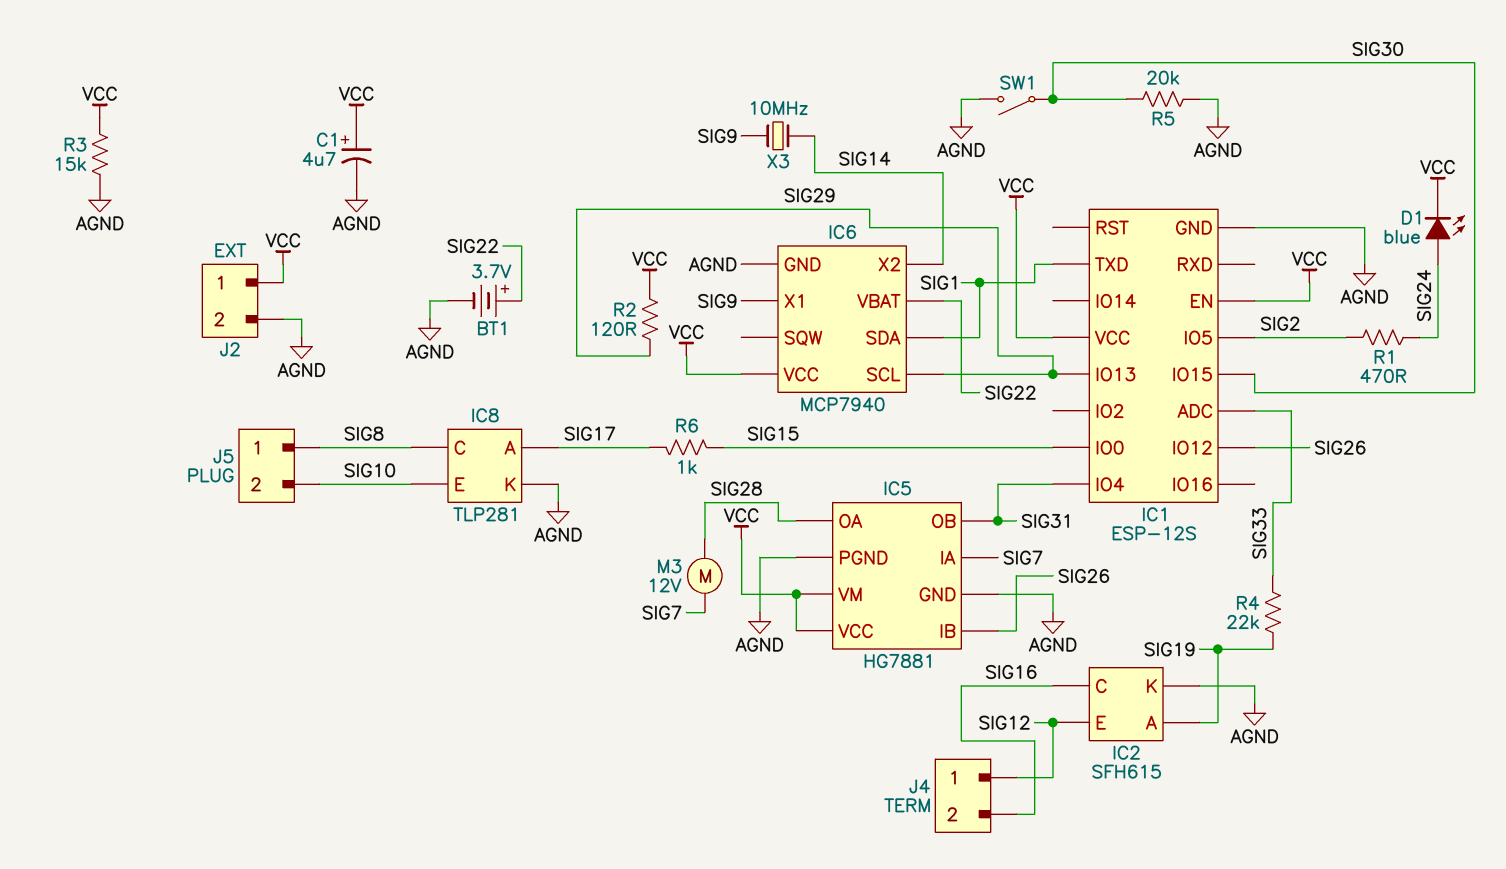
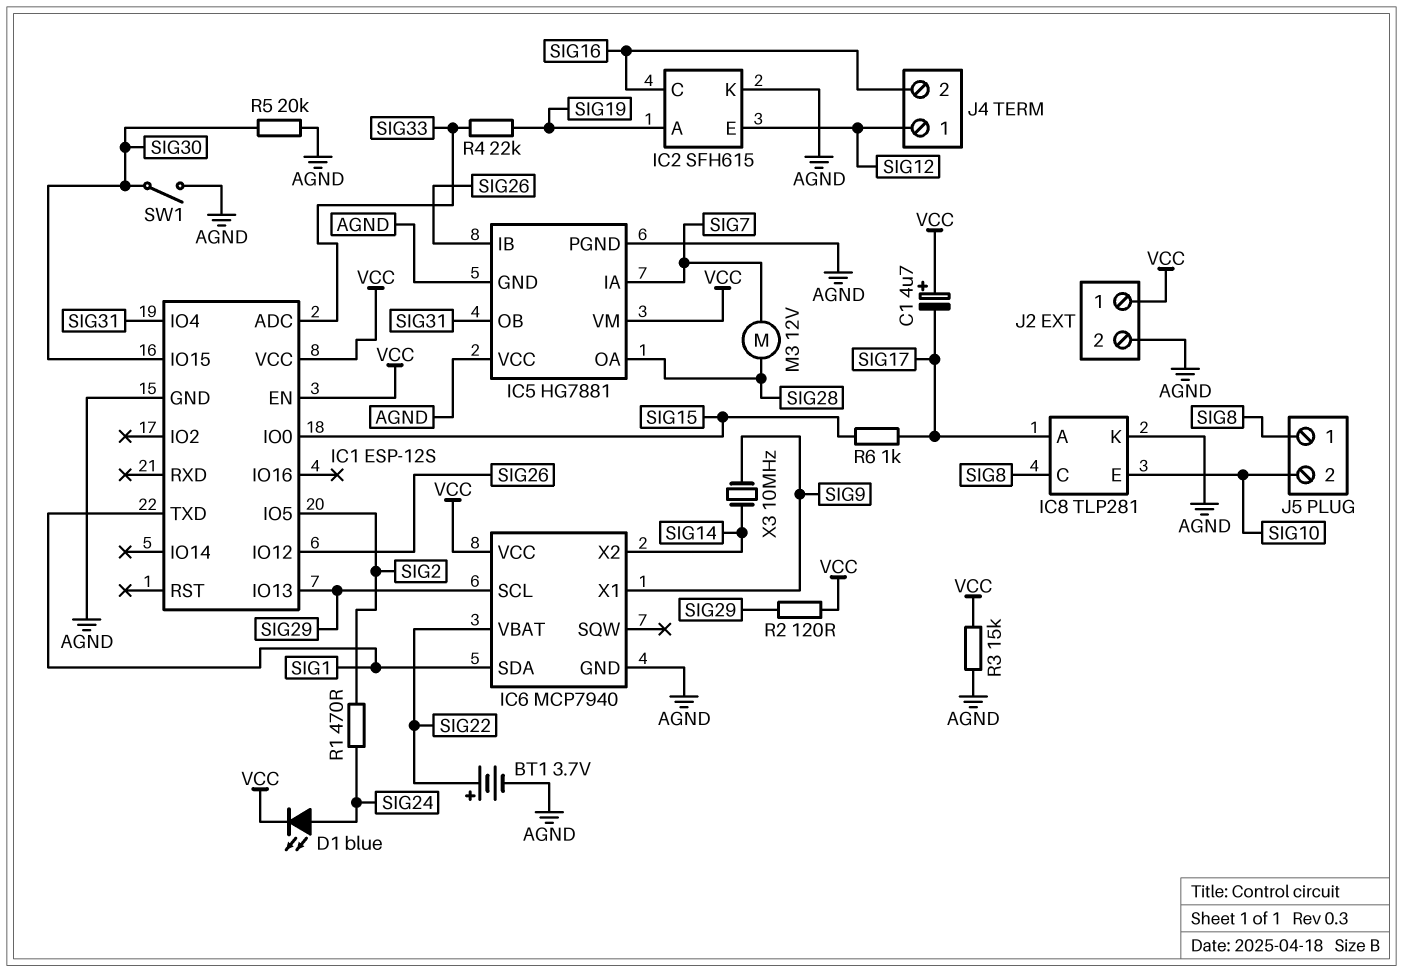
C1: 4.7uF (plus VCC, minus AGND) -> 4.7uF (plus VCC, minus SIG17)
IC5 pin VCC: VCC -> AGND

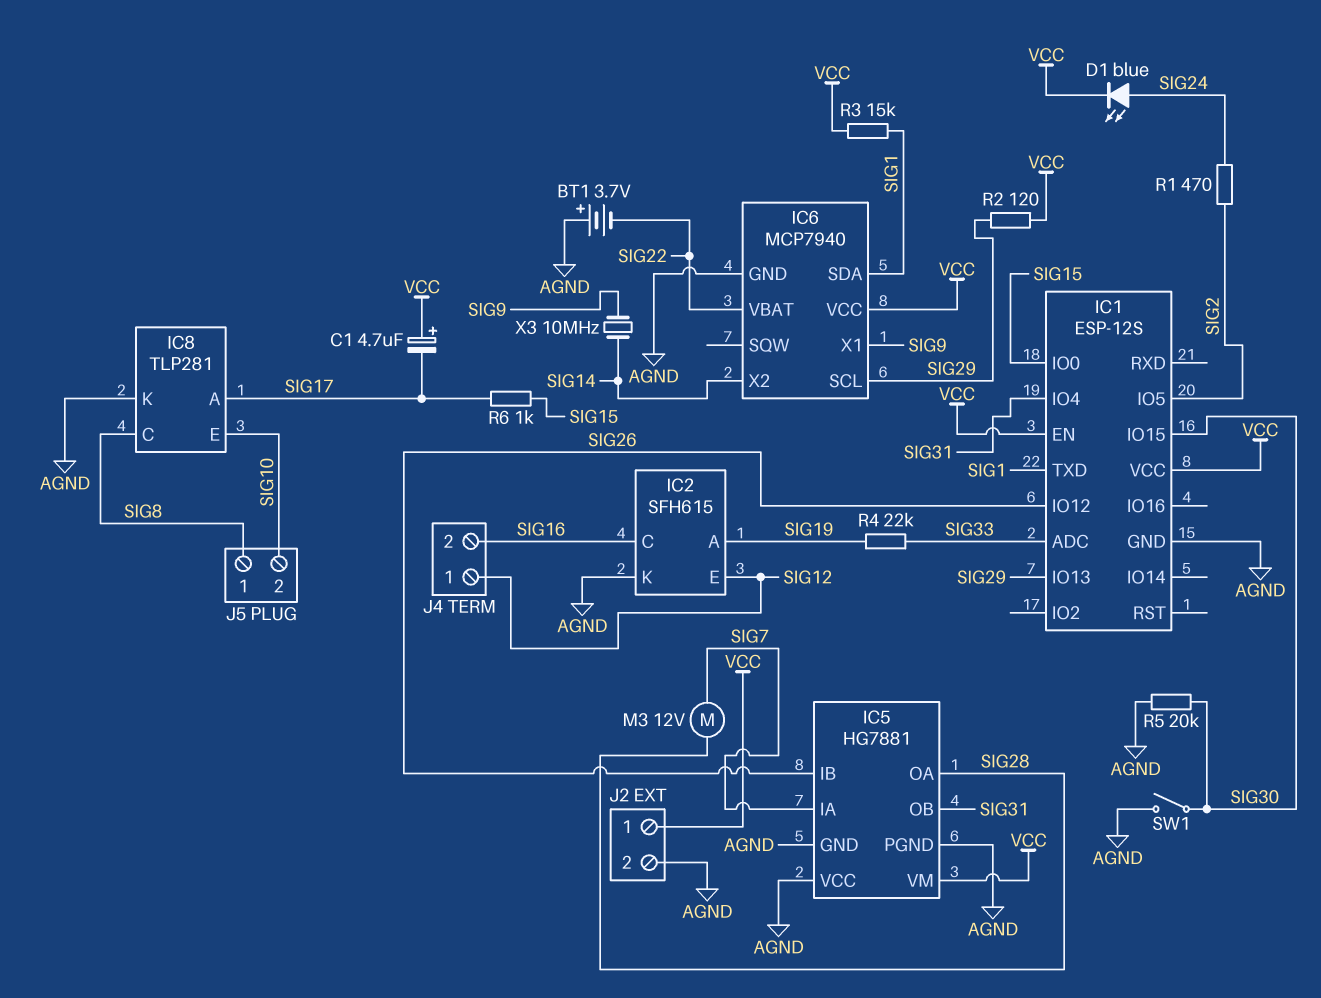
BT1: 3.7V (plus SIG22, minus AGND) -> 3.7V (plus AGND, minus SIG22)
R3: 15k (AGND, VCC) -> 15k (SIG1, VCC)

